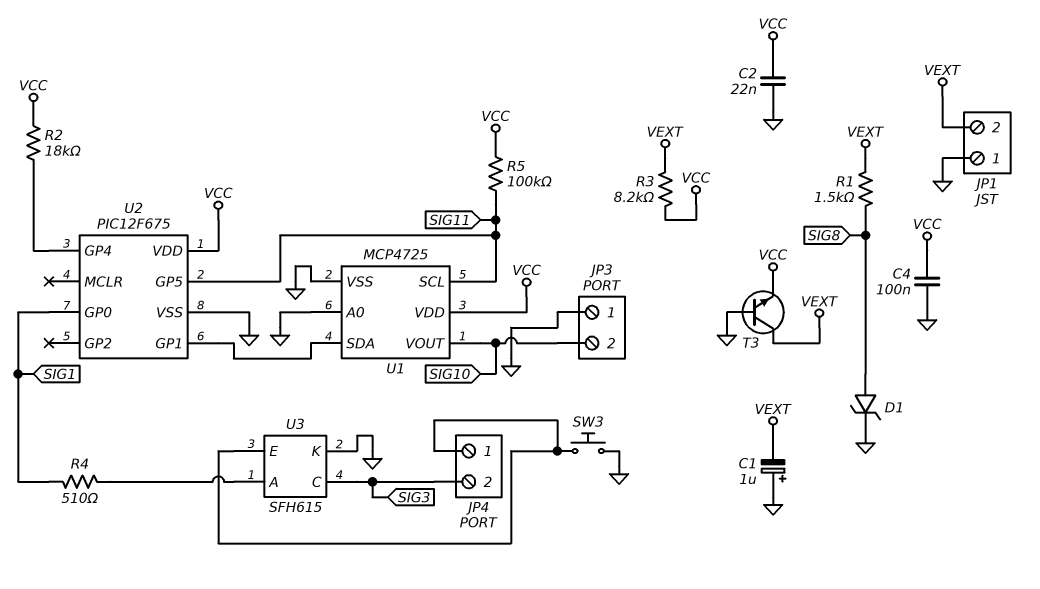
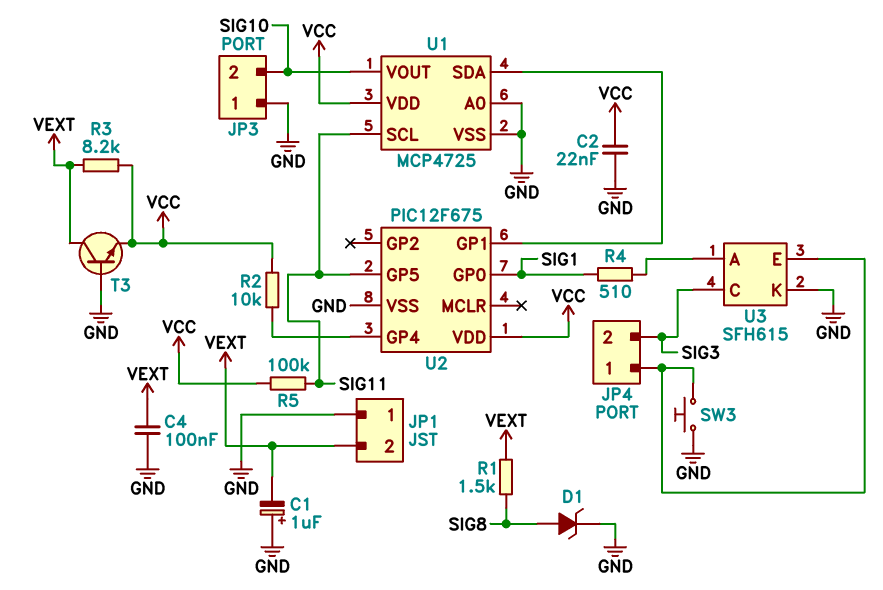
C4: 100nF (GND, VCC) -> 100nF (GND, VEXT)
R2: 18k (U2/GP4, VCC) -> 10k (U2/GP4, VCC)

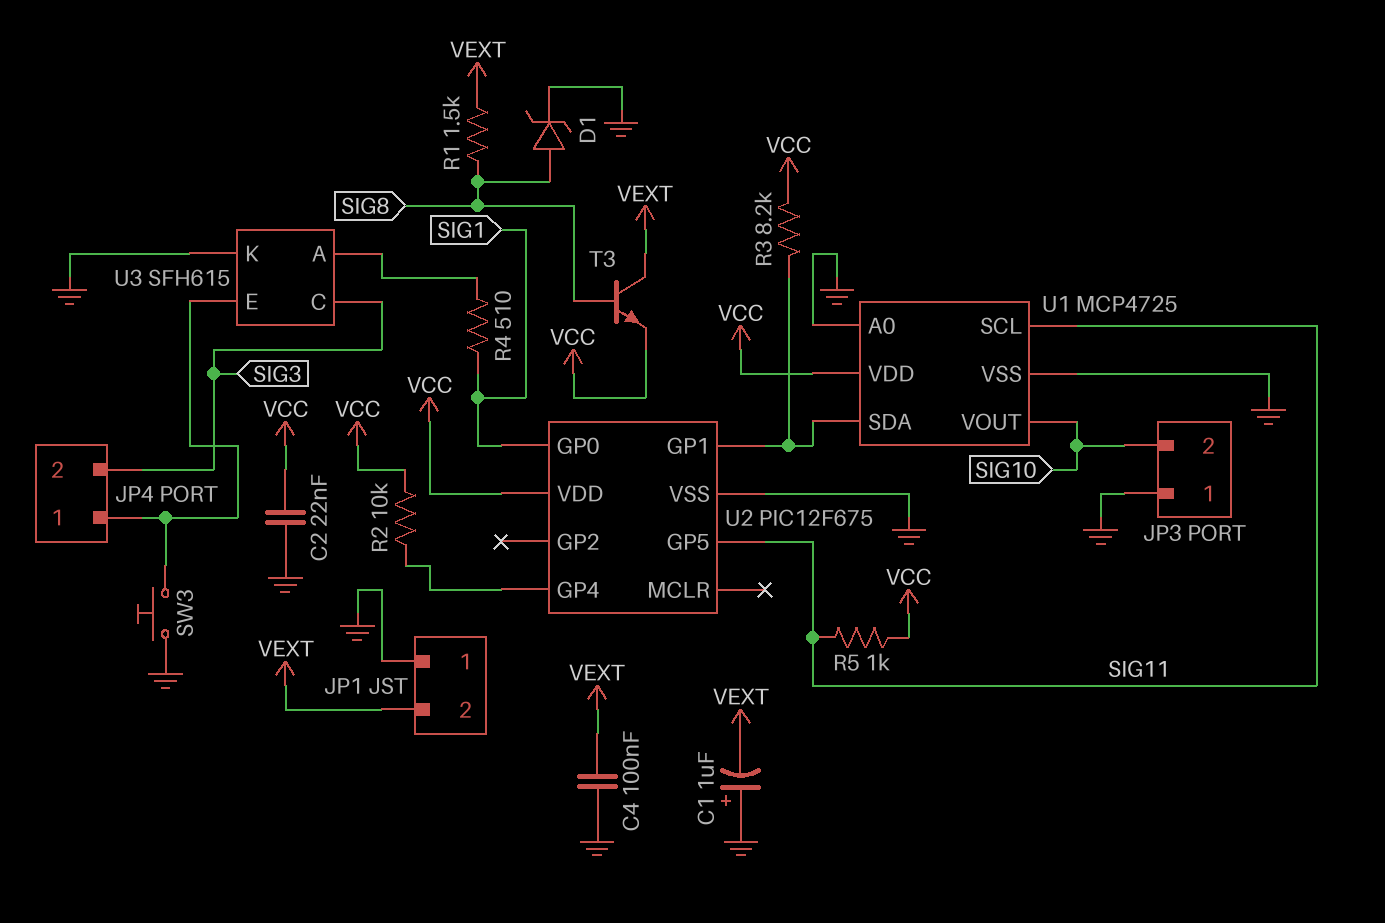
R3: 8.2k (VCC, VEXT) -> 8.2k (U1/SDA, VCC)
R5: 100k (SIG11, VCC) -> 1k (SIG11, VCC)
T3: NPN (B GND, C VEXT, E VCC) -> NPN (B SIG8, C VEXT, E VCC)

